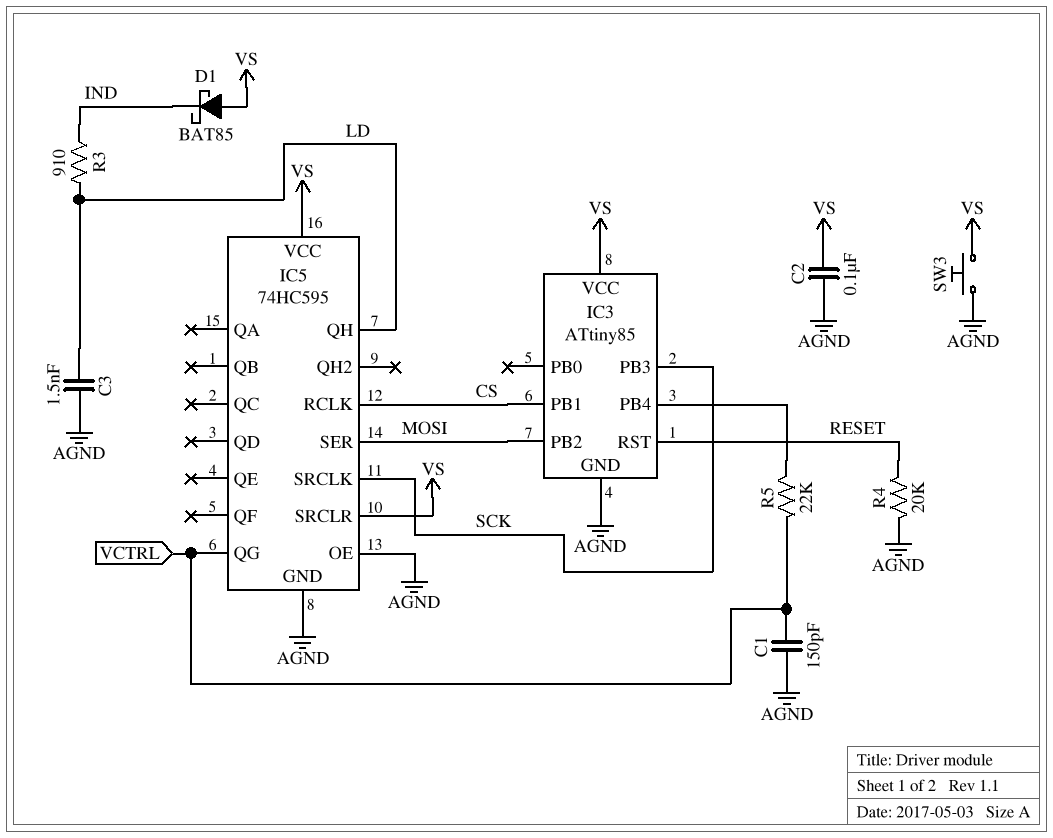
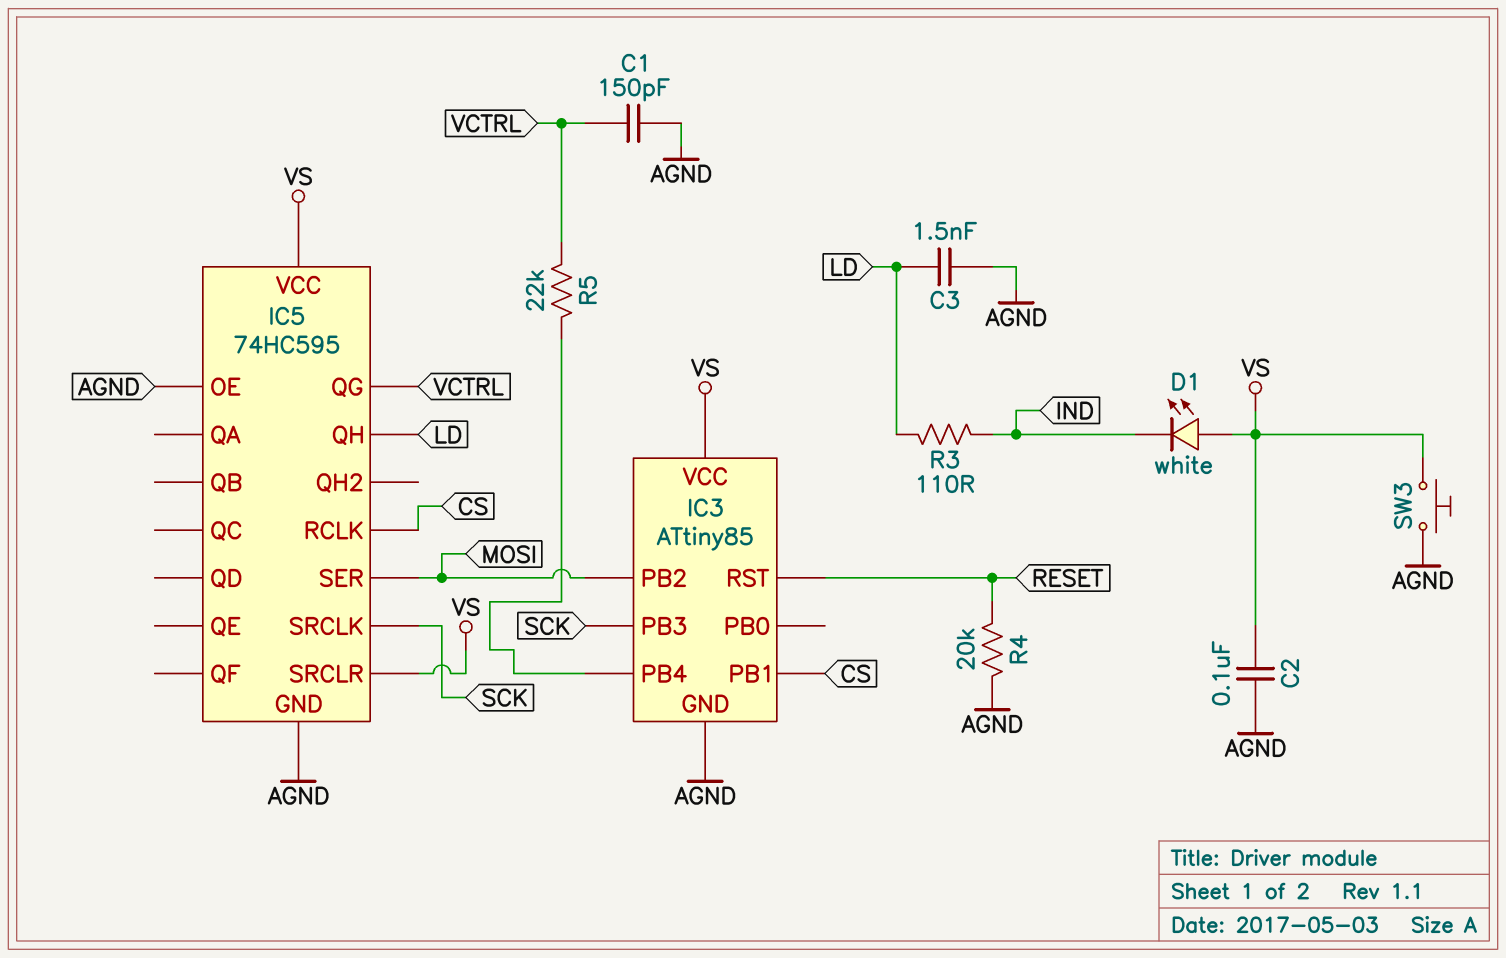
D1: schottky BAT85 (A VS, K IND) -> LED white (A VS, K IND)
R3: 910 (IND, LD) -> 110 (IND, LD)

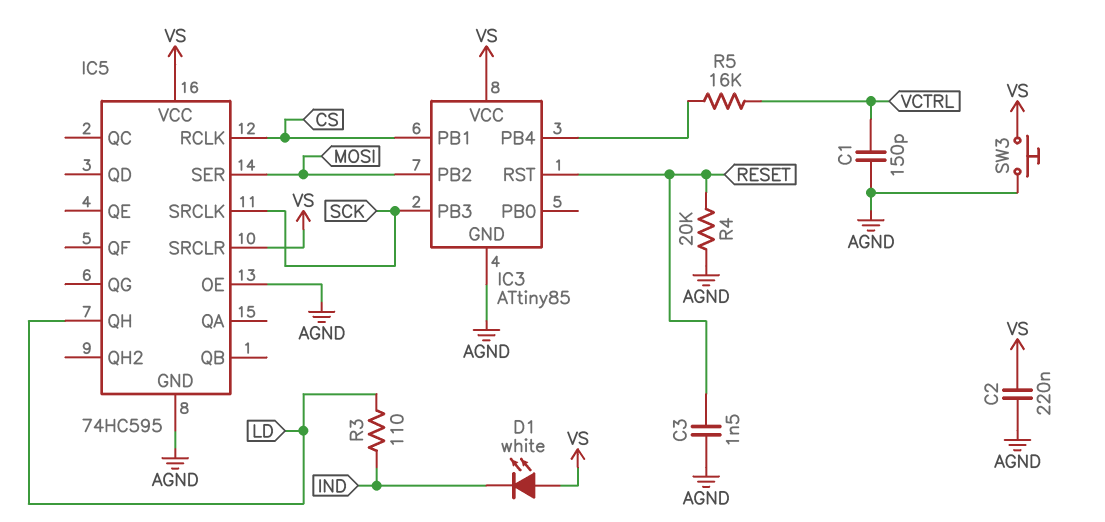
C2: 100nF (AGND, VS) -> 220nF (AGND, VS)
C3: 1.5nF (AGND, LD) -> 1.5nF (AGND, RESET)
IC5 pin QG: VCTRL -> none
R5: 22k (IC3/PB4, VCTRL) -> 16k (IC3/PB4, VCTRL)

